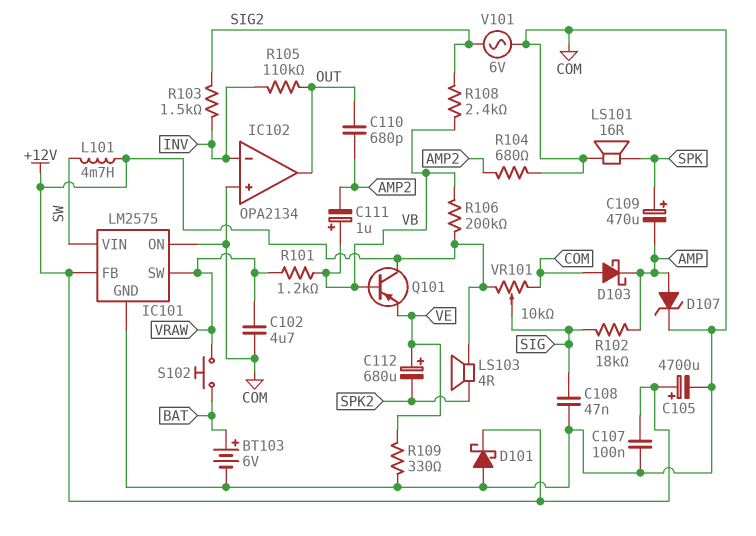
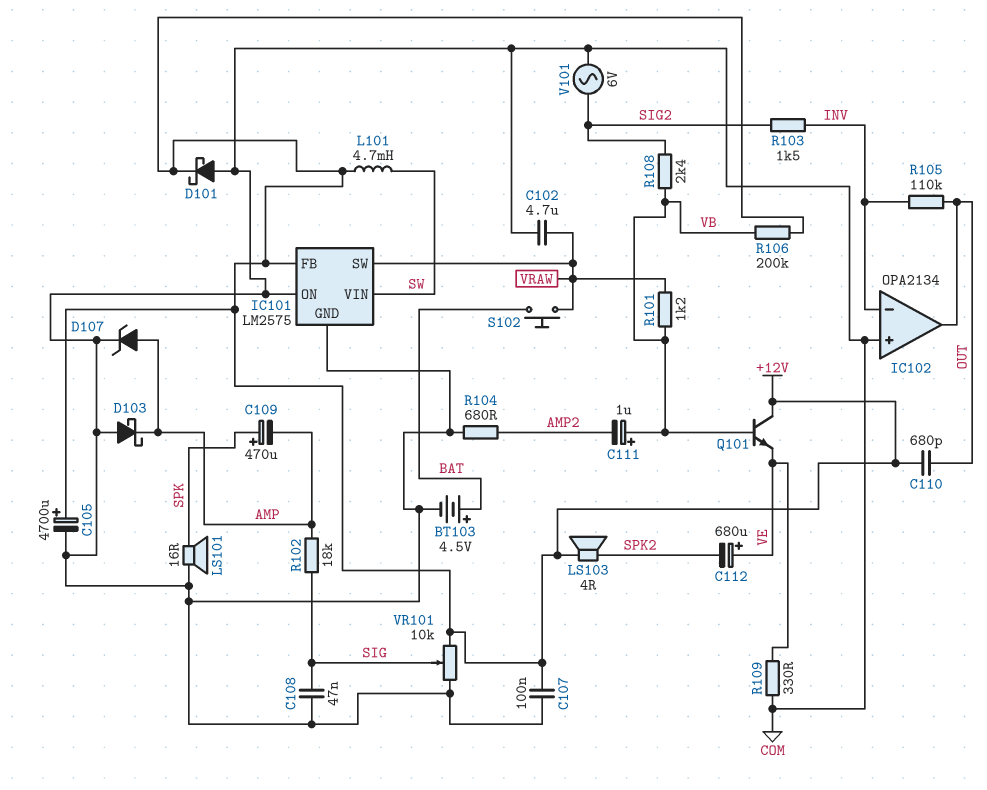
BT103: 6V (plus BAT, minus COM) -> 4.5V (plus BAT, minus COM)
C110: 680pF (AMP2, OUT) -> 680pF (+12V, OUT)
Q101: PNP (B VB, C +12V, E VE) -> NPN (B VB, C +12V, E VE)

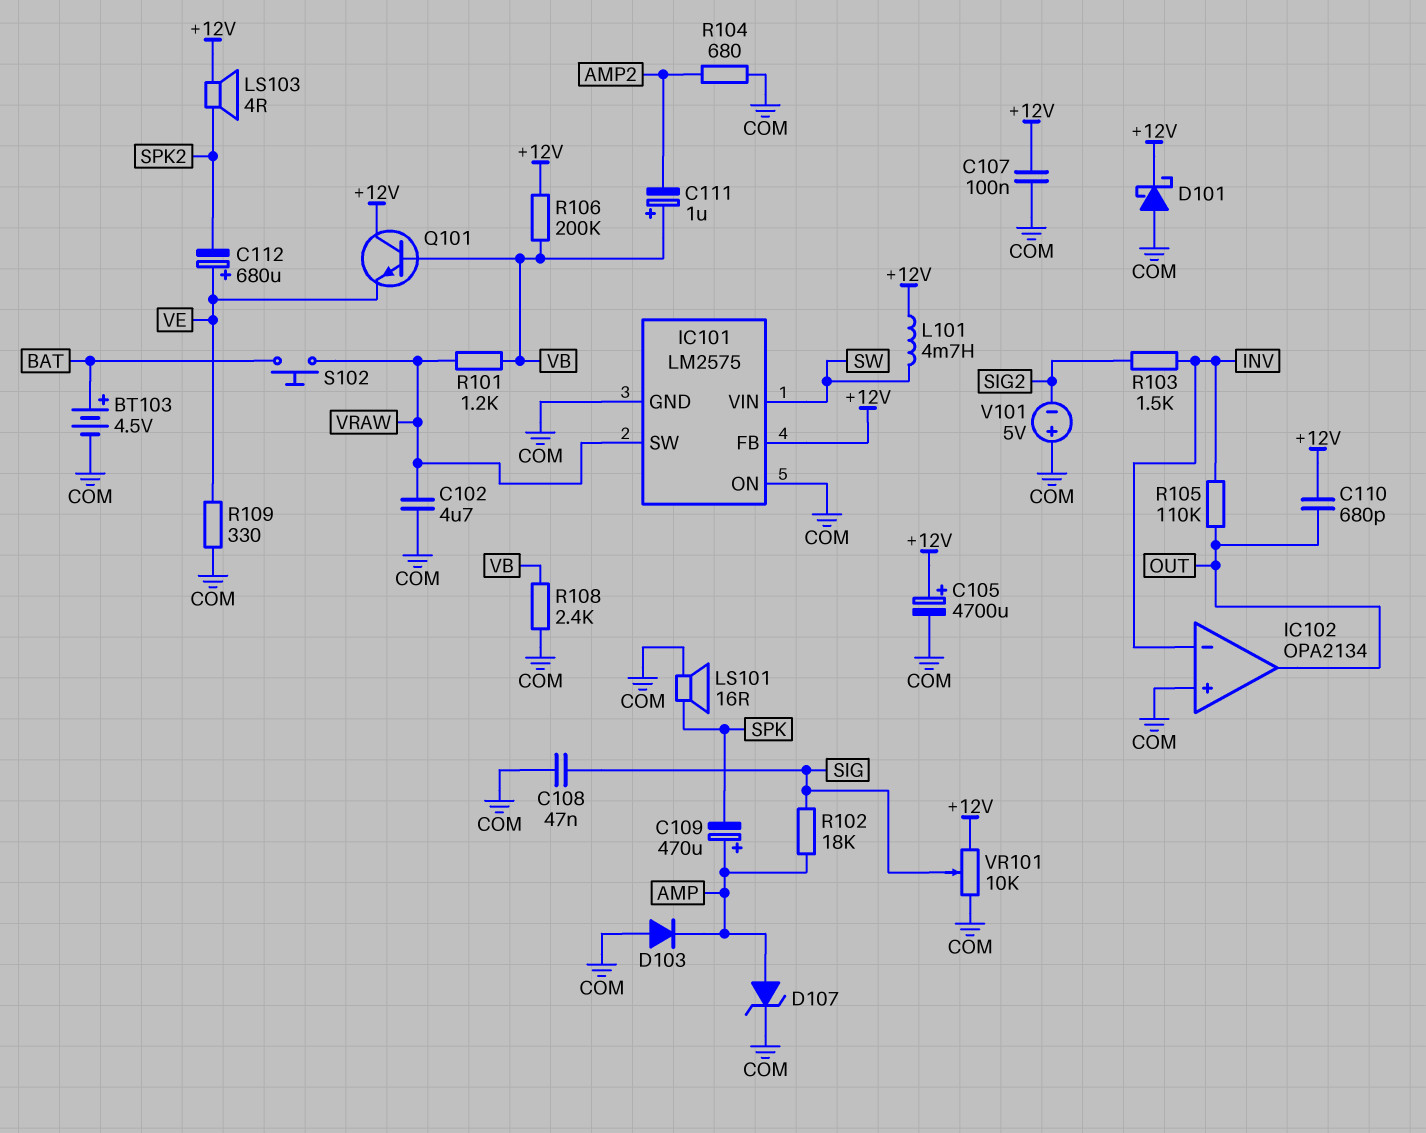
C109: 470uF (plus SPK, minus AMP) -> 470uF (plus AMP, minus SPK)
D103: schottky (A COM, K AMP) -> diode (A COM, K AMP)
R108: 2.4k (SIG2, VB) -> 2.4k (COM, VB)
V101: AC 6V (COM, SIG2) -> 5V (plus COM, minus SIG2)

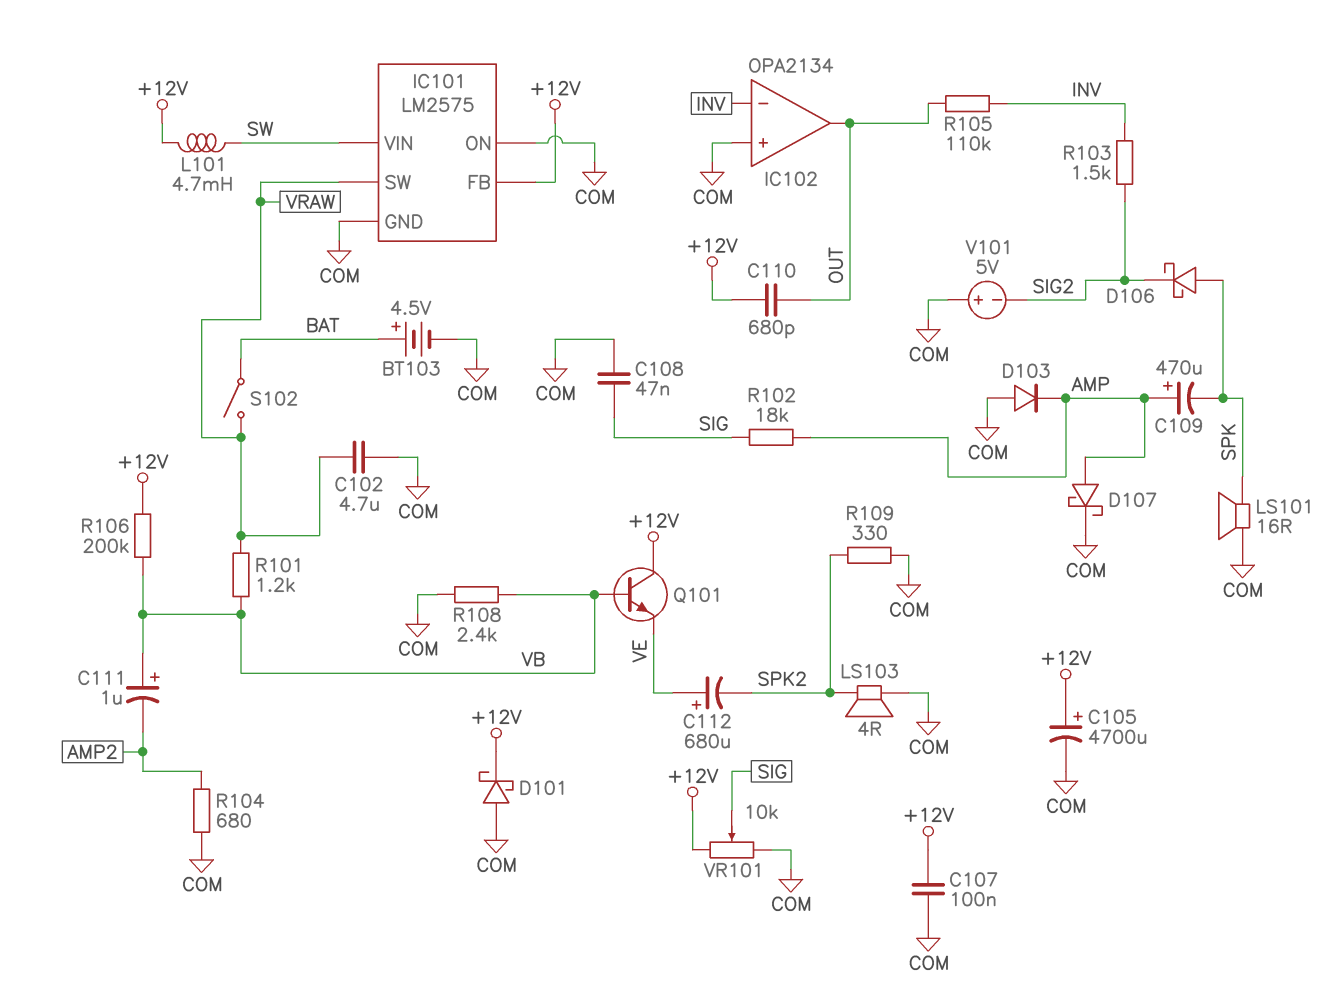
D106: none -> schottky (A SPK, K SIG2)
D107: zener (A AMP, K COM) -> schottky (A AMP, K COM)
LS103: speaker 4R (+12V, SPK2) -> speaker 4R (COM, SPK2)
R109: 330 (COM, VE) -> 330 (COM, SPK2)
S102: button (BAT, VRAW) -> switch (BAT, VRAW)

